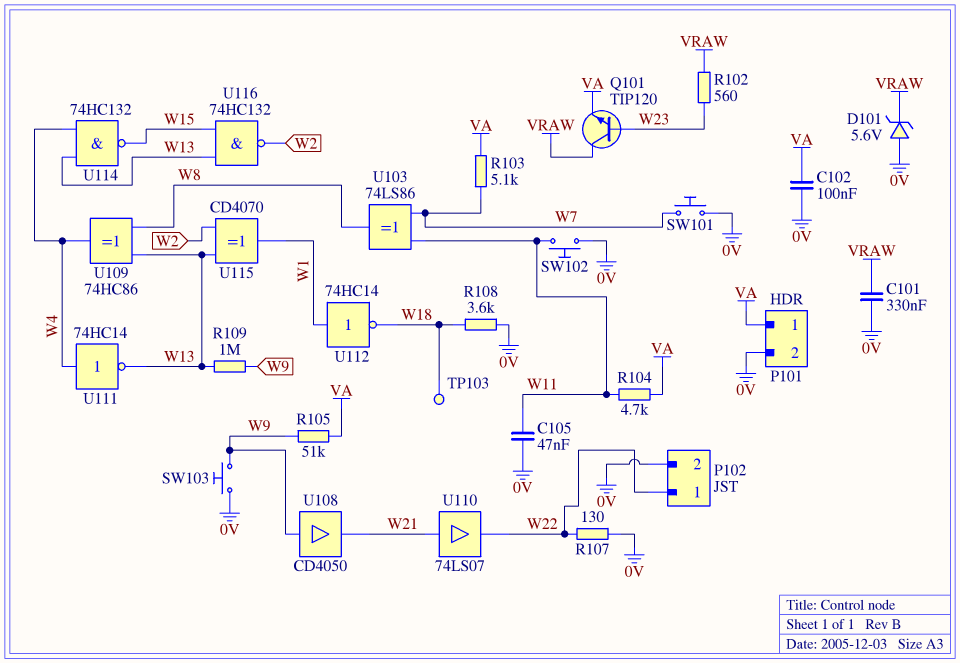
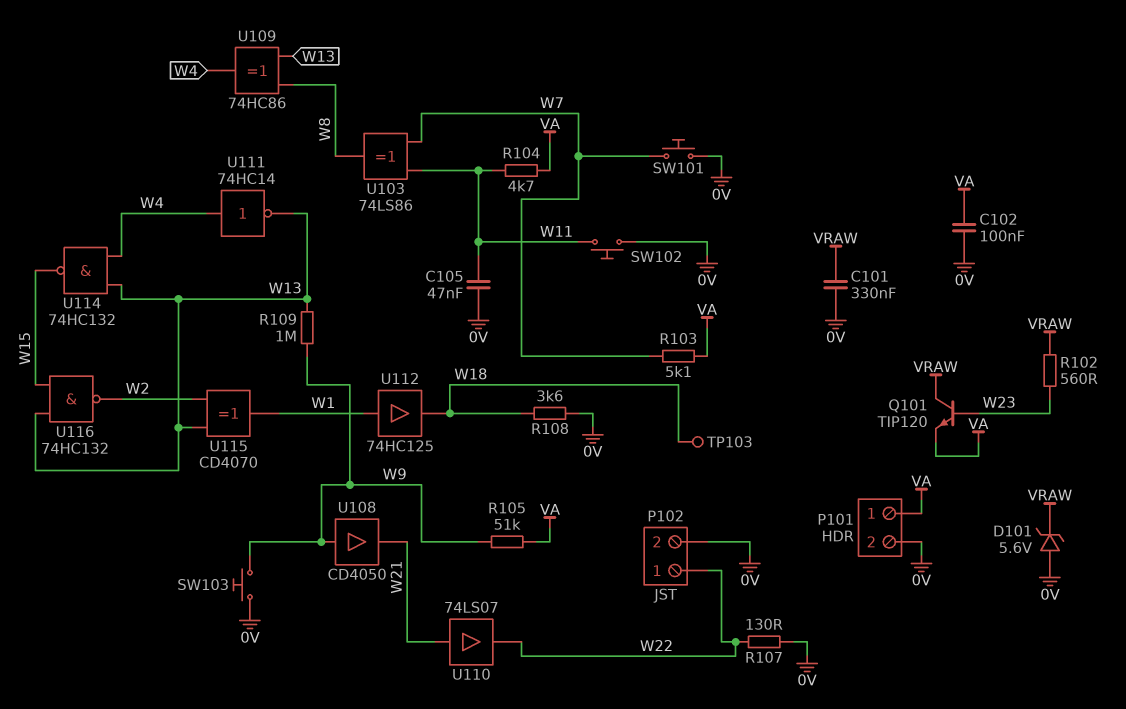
U112: NOT 74HC14 (in W1, out W18) -> buffer 74HC125 (in W1, out W18)

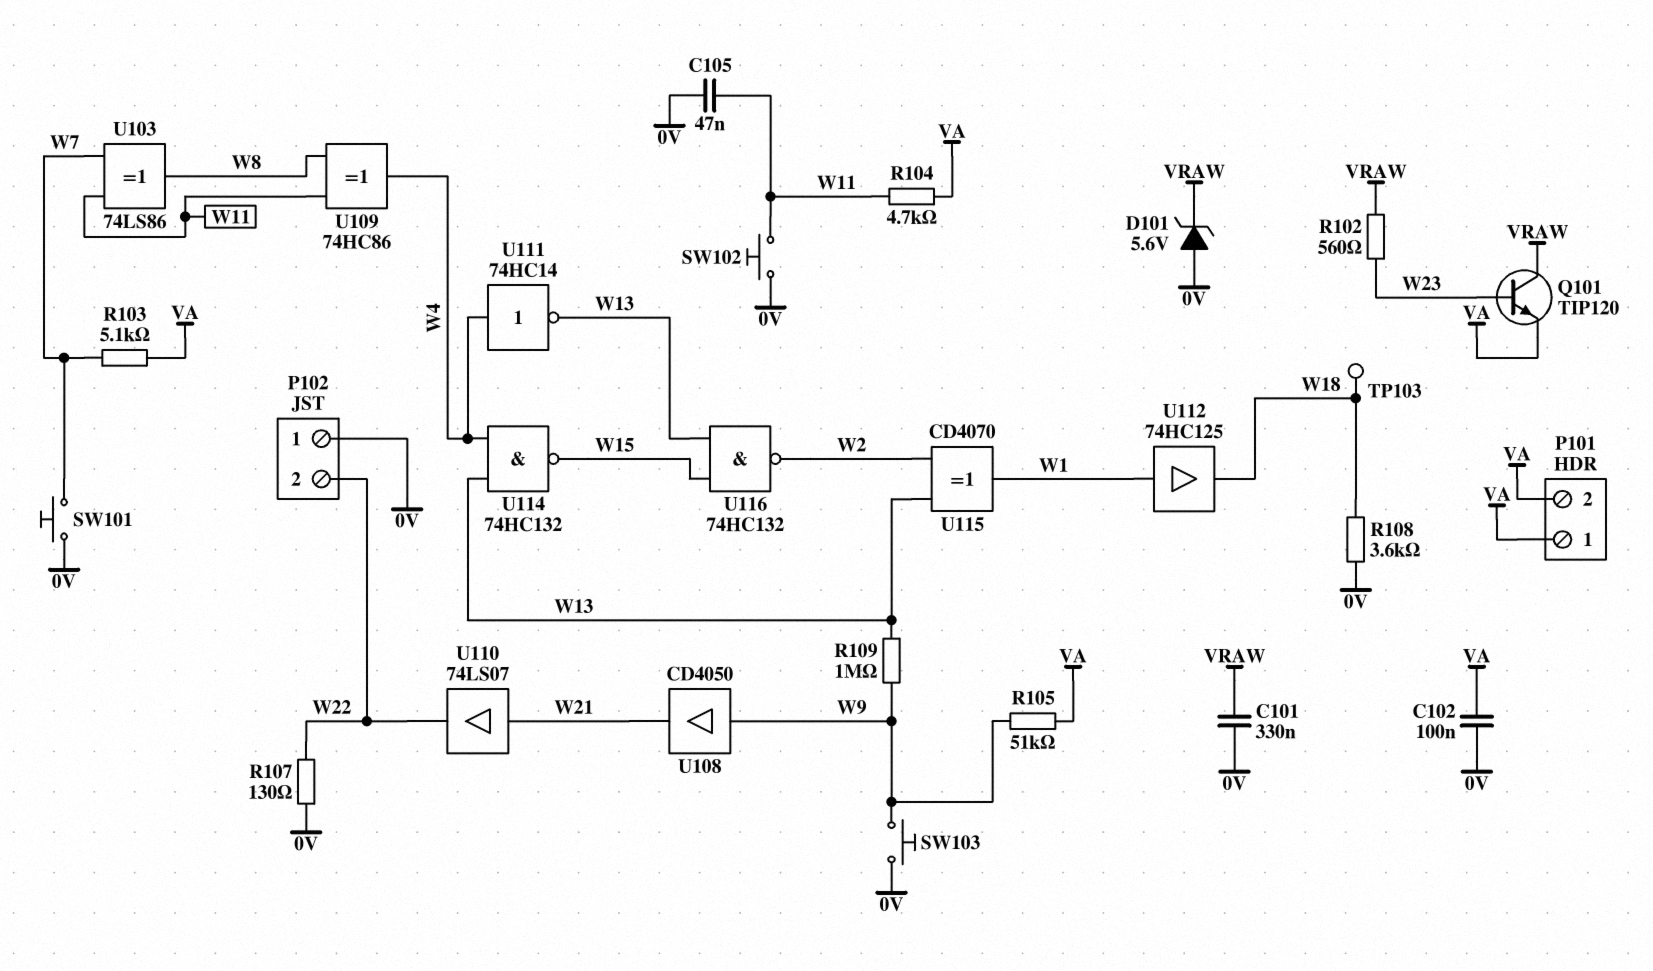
P101 pin 2: 0V -> VA
P102 pin 1: W22 -> 0V
P102 pin 2: 0V -> W22
U109: XOR 74HC86 (in W8, in W13, out W4) -> XOR 74HC86 (in W8, in W11, out W4)

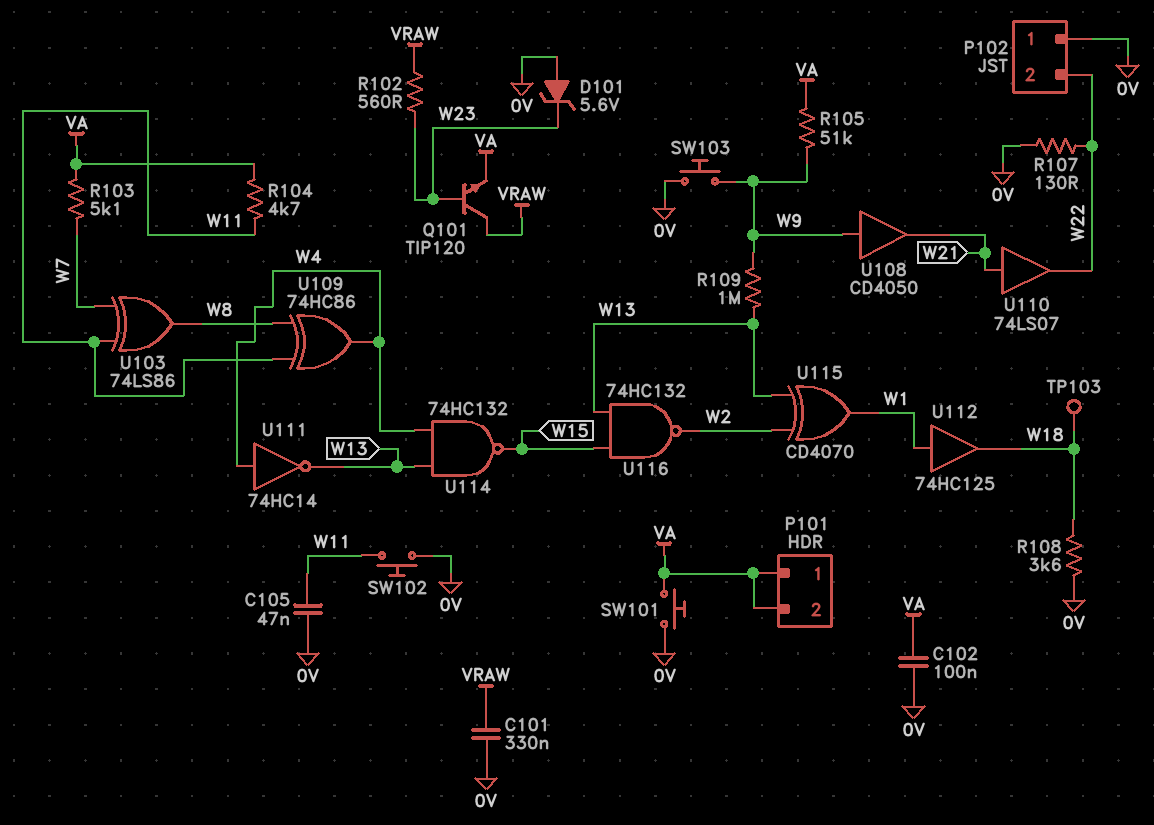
D101: zener 5.6V (A 0V, K VRAW) -> zener 5.6V (A 0V, K W23)
SW101: button (0V, W7) -> button (0V, VA)

